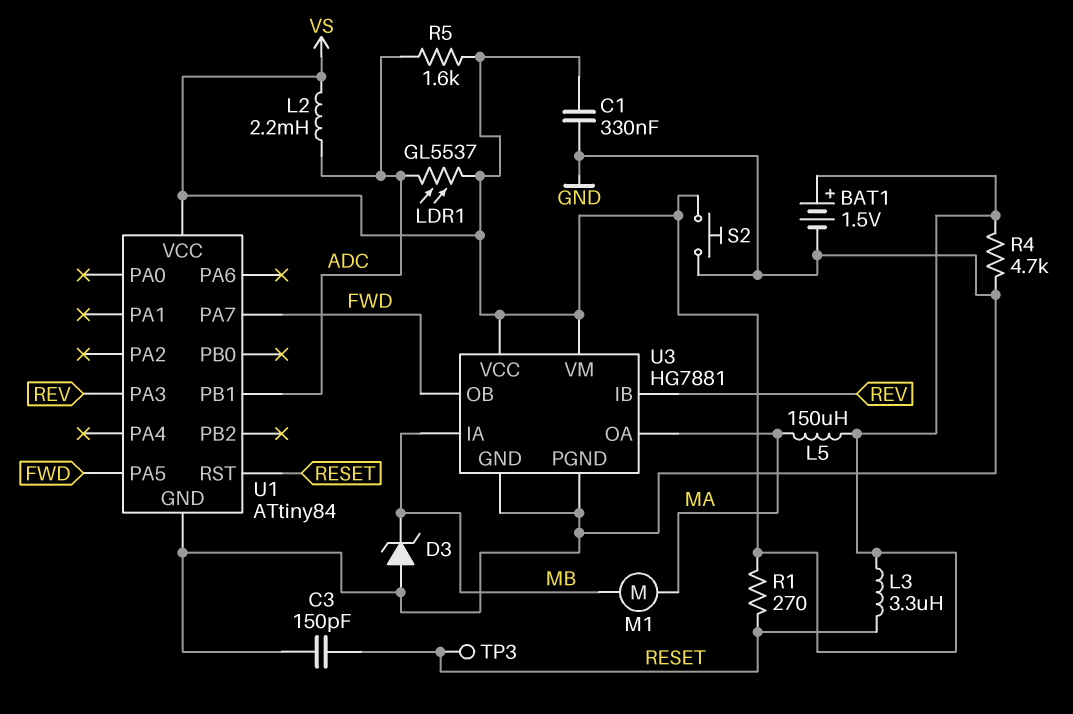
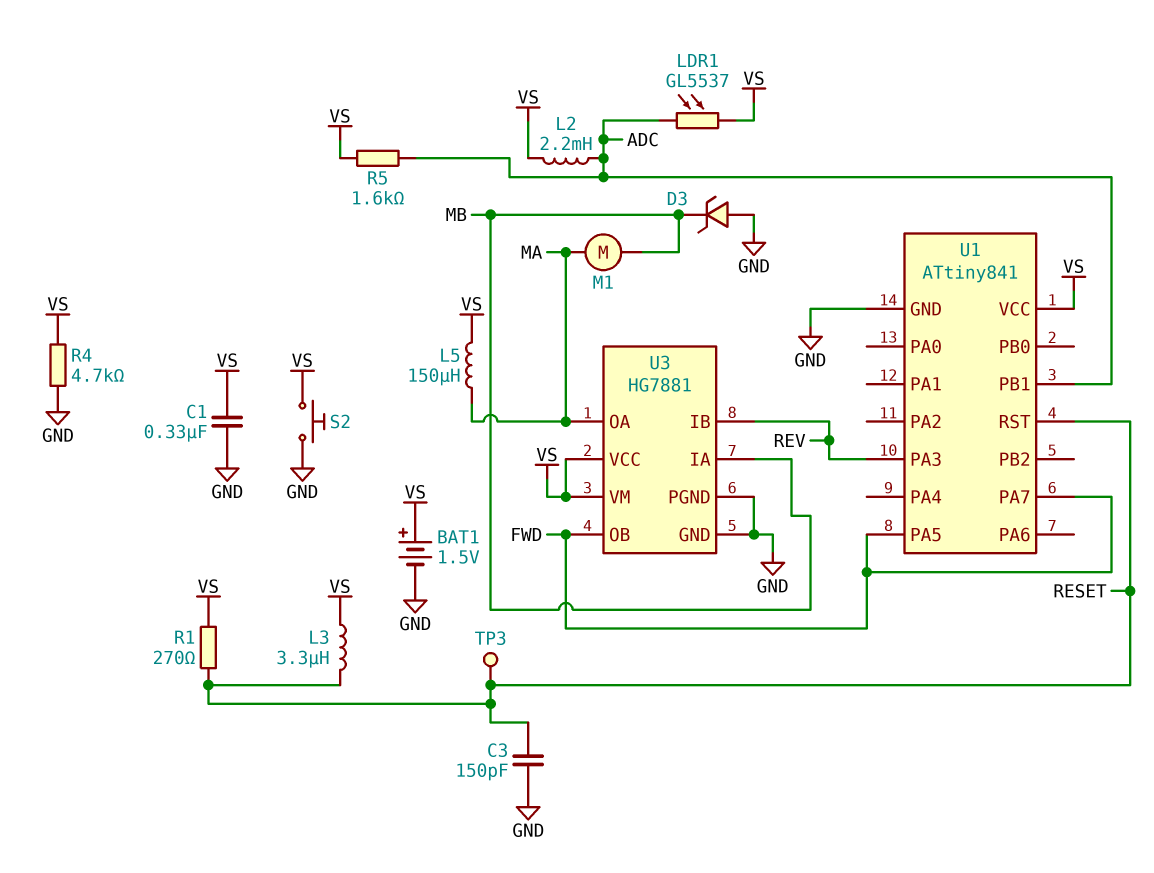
U1: ATtiny84 -> ATtiny841

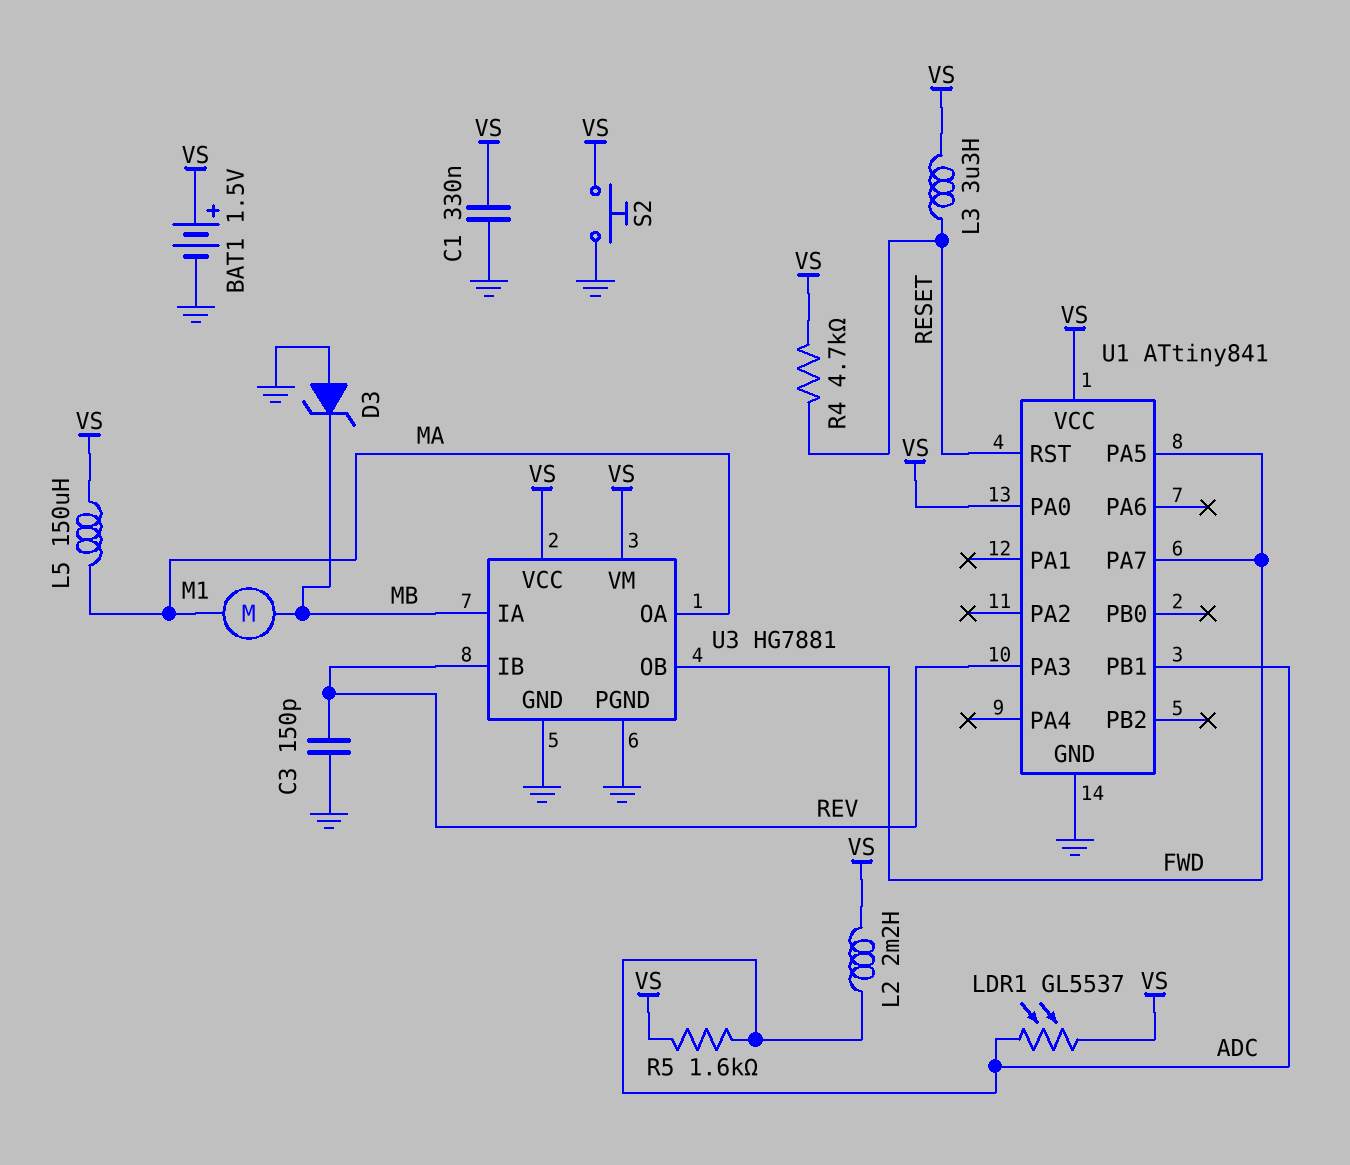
C3: 150pF (GND, RESET) -> 150pF (GND, REV)
R1: 270 (RESET, VS) -> none
R4: 4.7k (GND, VS) -> 4.7k (RESET, VS)
TP3: test point (RESET) -> none
U1 pin PA0: none -> VS

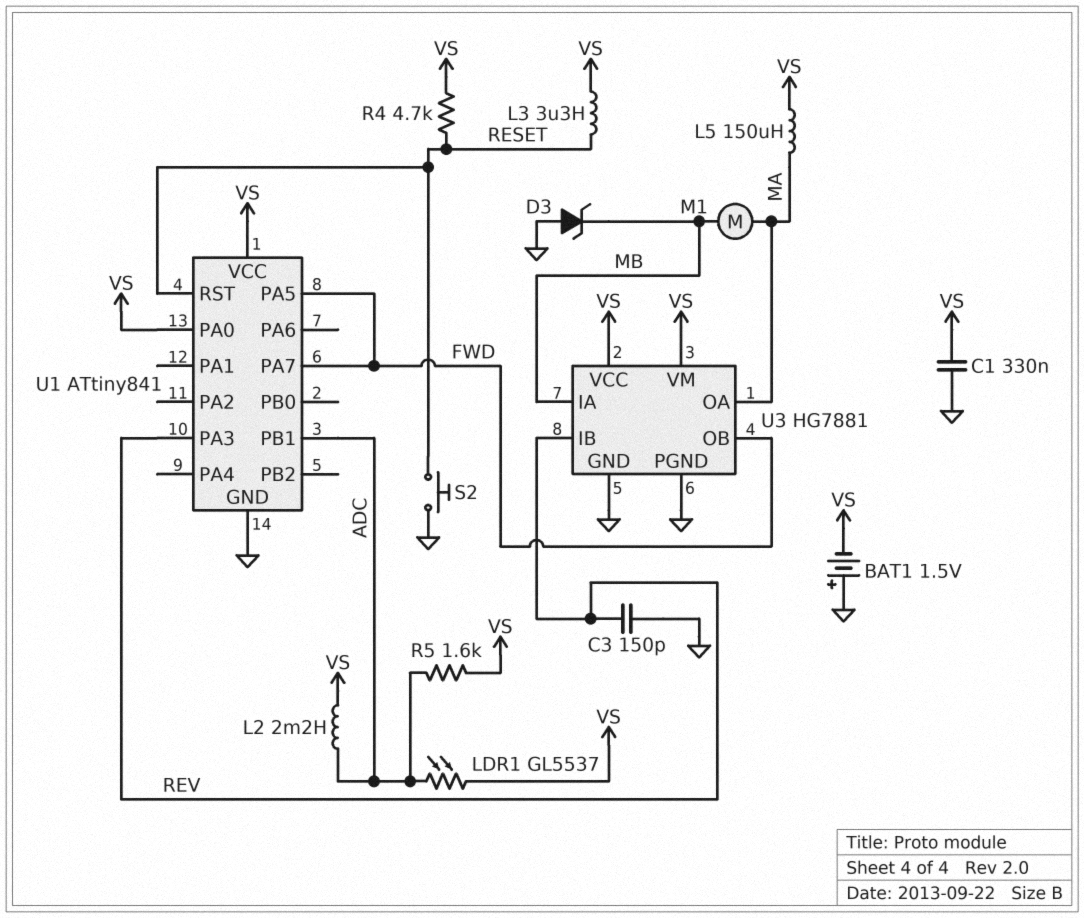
BAT1: 1.5V (plus VS, minus GND) -> 1.5V (plus GND, minus VS)
S2: button (GND, VS) -> button (GND, RESET)

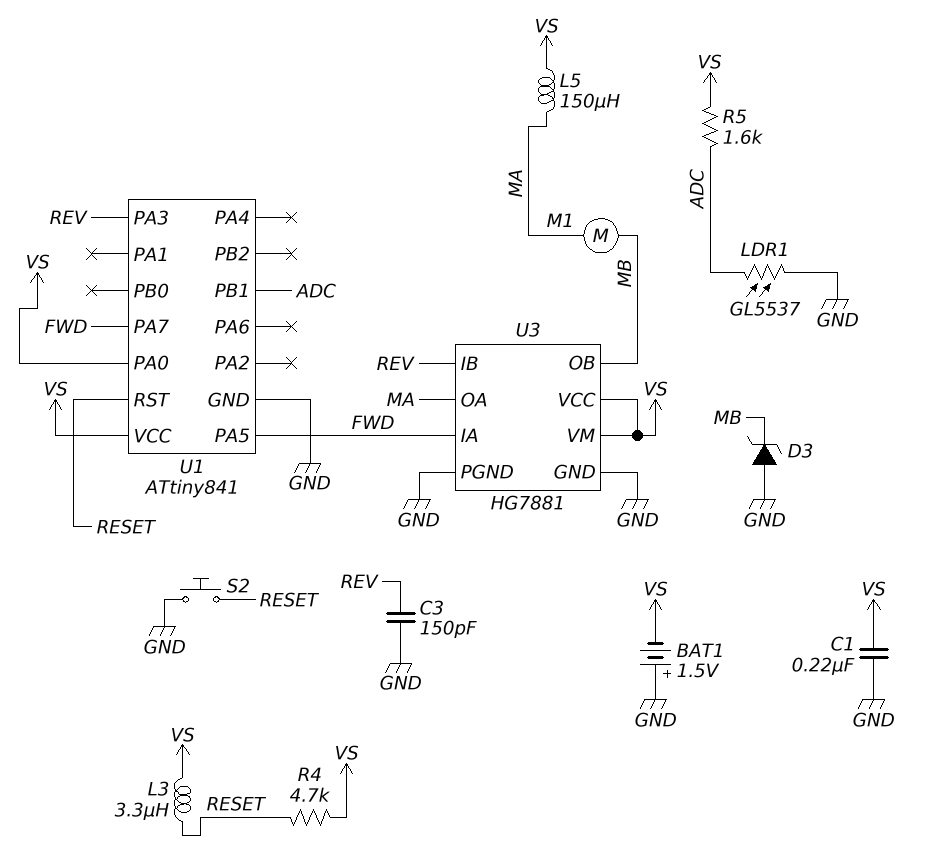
C1: 330nF (GND, VS) -> 220nF (GND, VS)
L2: 2.2mH (ADC, VS) -> none
LDR1: GL5537 (ADC, VS) -> GL5537 (ADC, GND)
U3 pin IA: MB -> FWD
U3 pin OB: FWD -> MB

